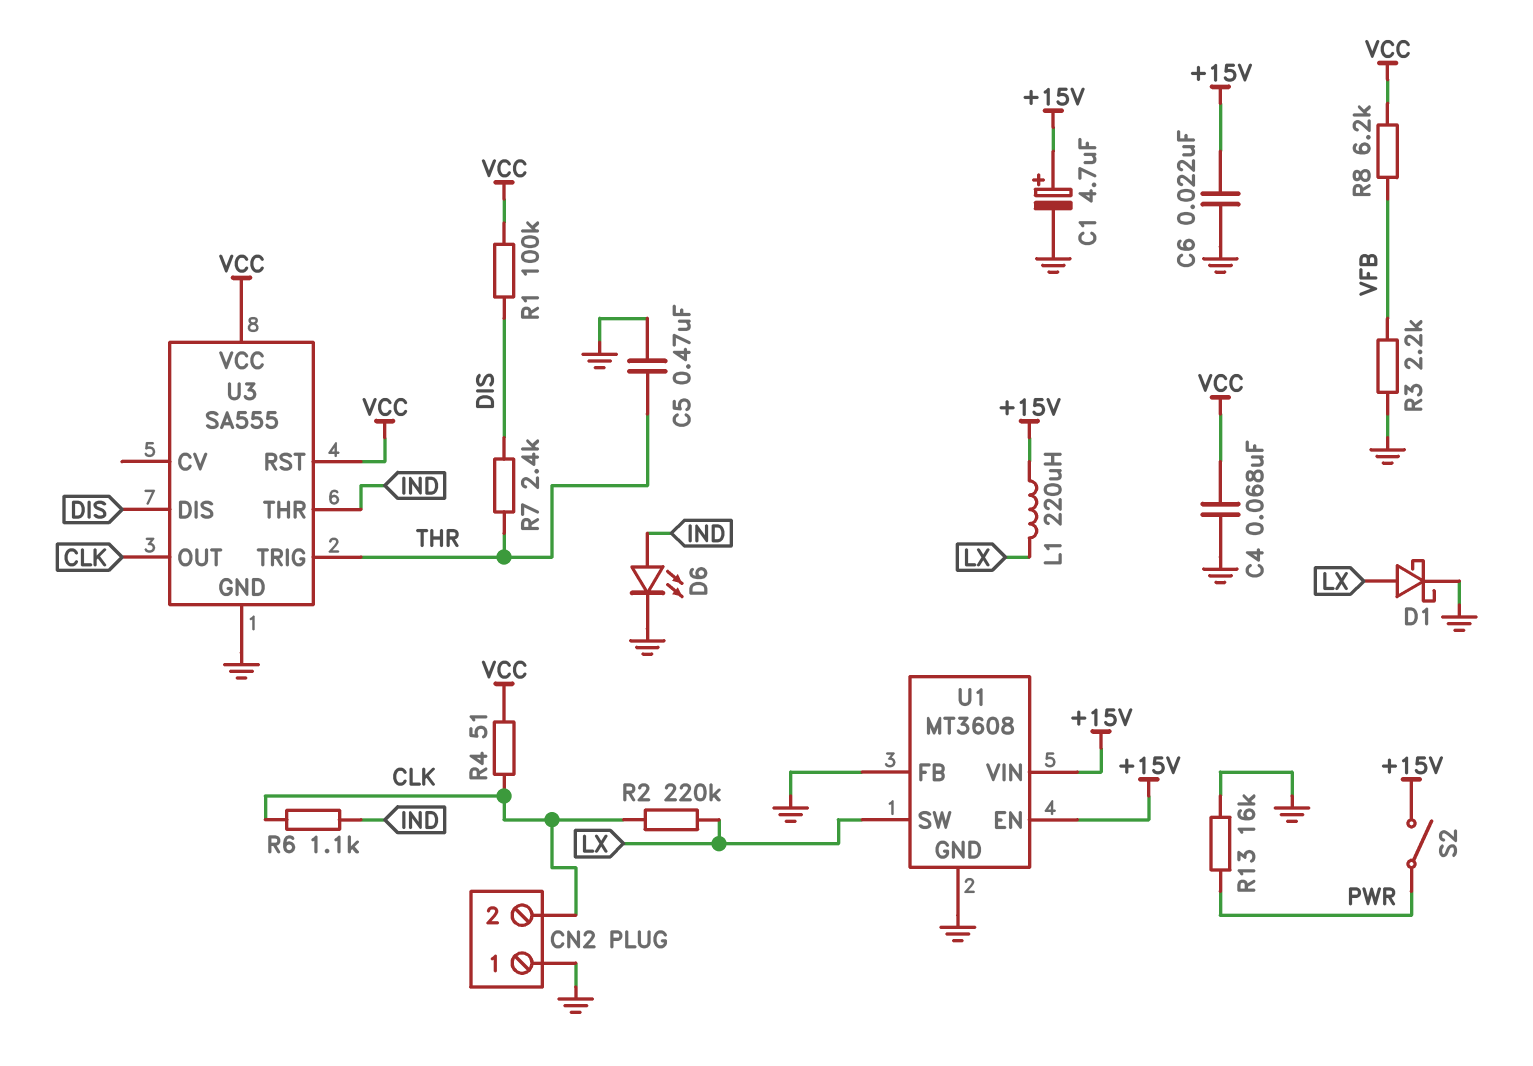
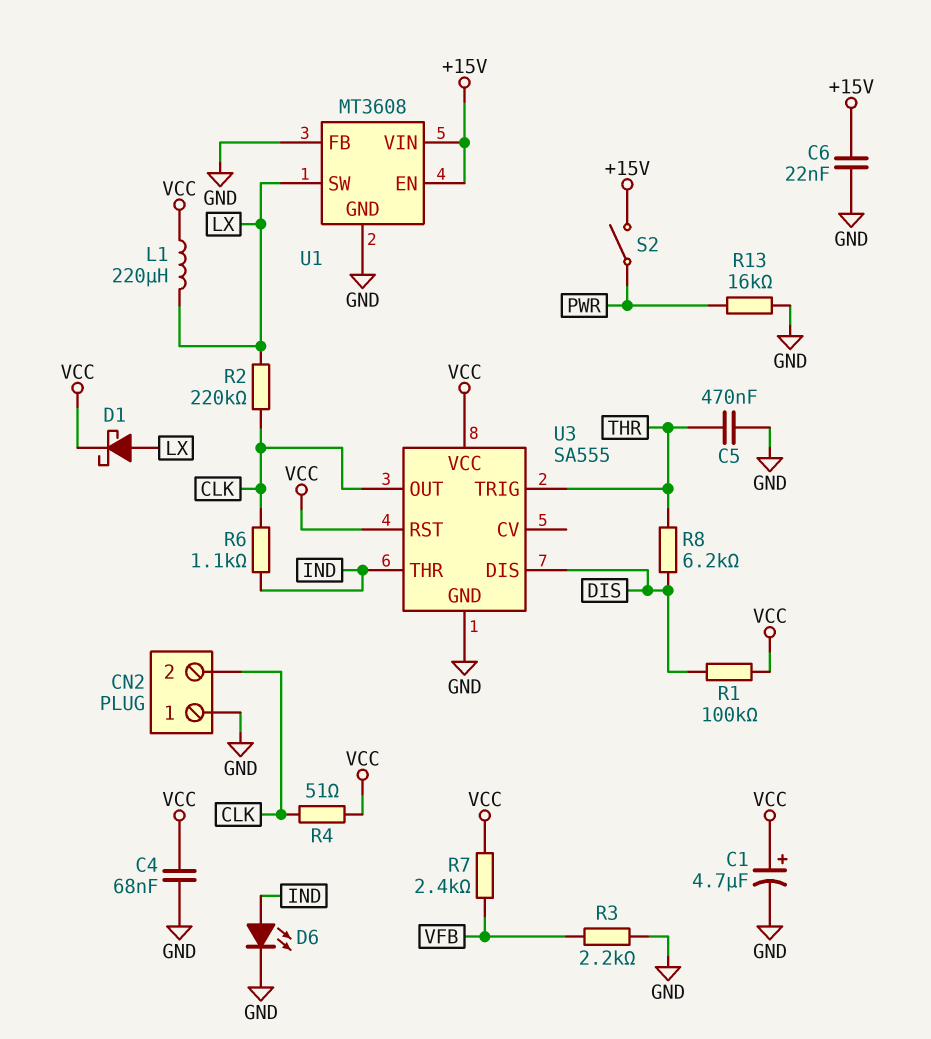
C1: 4.7uF (plus +15V, minus GND) -> 4.7uF (plus VCC, minus GND)
D1: schottky (A LX, K GND) -> schottky (A LX, K VCC)
L1: 220uH (+15V, LX) -> 220uH (LX, VCC)
R7: 2.4k (DIS, THR) -> 2.4k (VCC, VFB)
R8: 6.2k (VCC, VFB) -> 6.2k (DIS, THR)

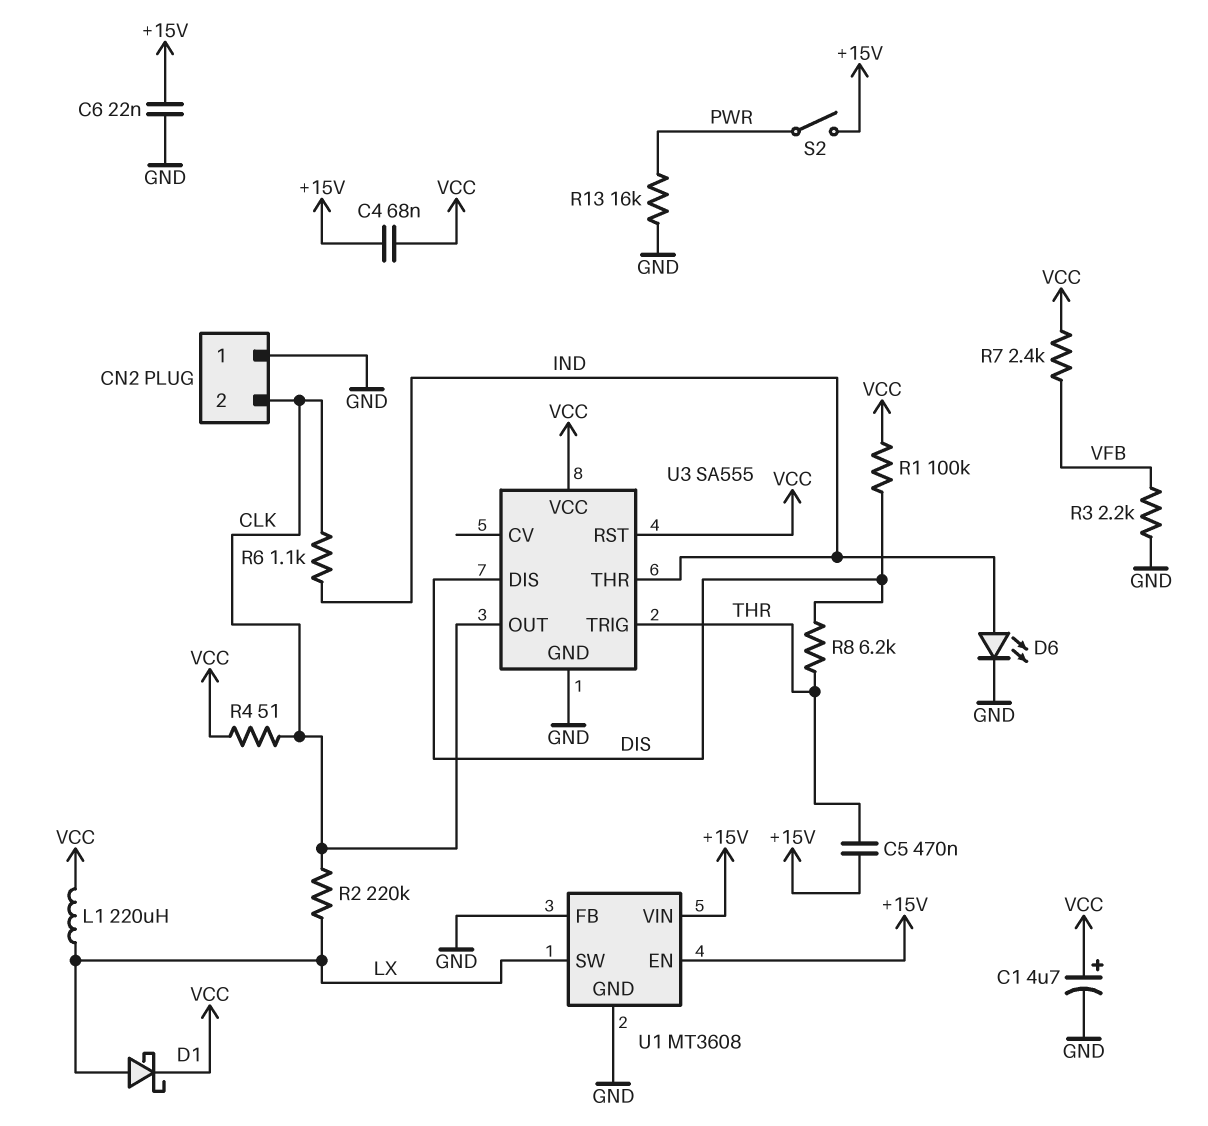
C4: 68nF (GND, VCC) -> 68nF (+15V, VCC)
C5: 470nF (GND, THR) -> 470nF (+15V, THR)

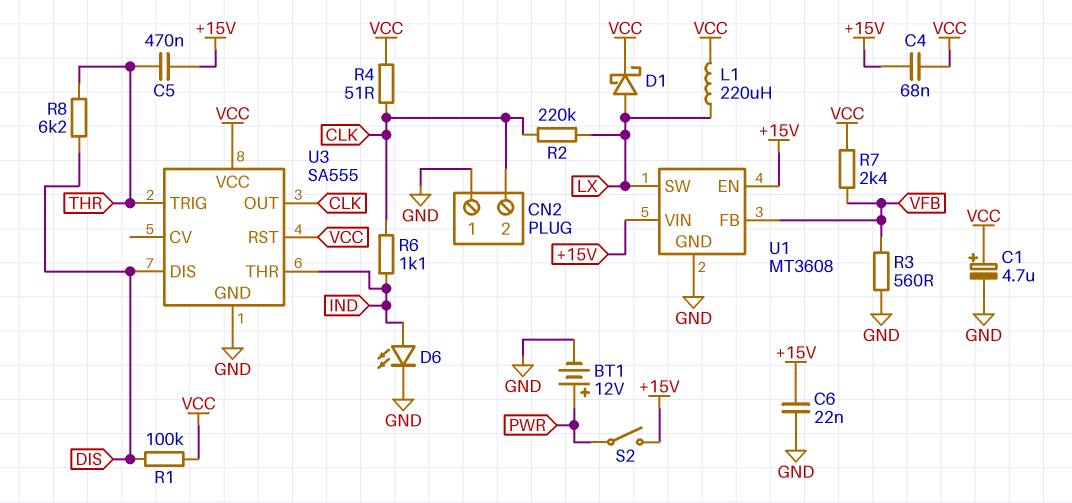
BT1: none -> 12V (plus PWR, minus GND)
R3: 2.2k (GND, VFB) -> 560 (GND, VFB)
R13: 16k (GND, PWR) -> none
U1 pin FB: GND -> VFB

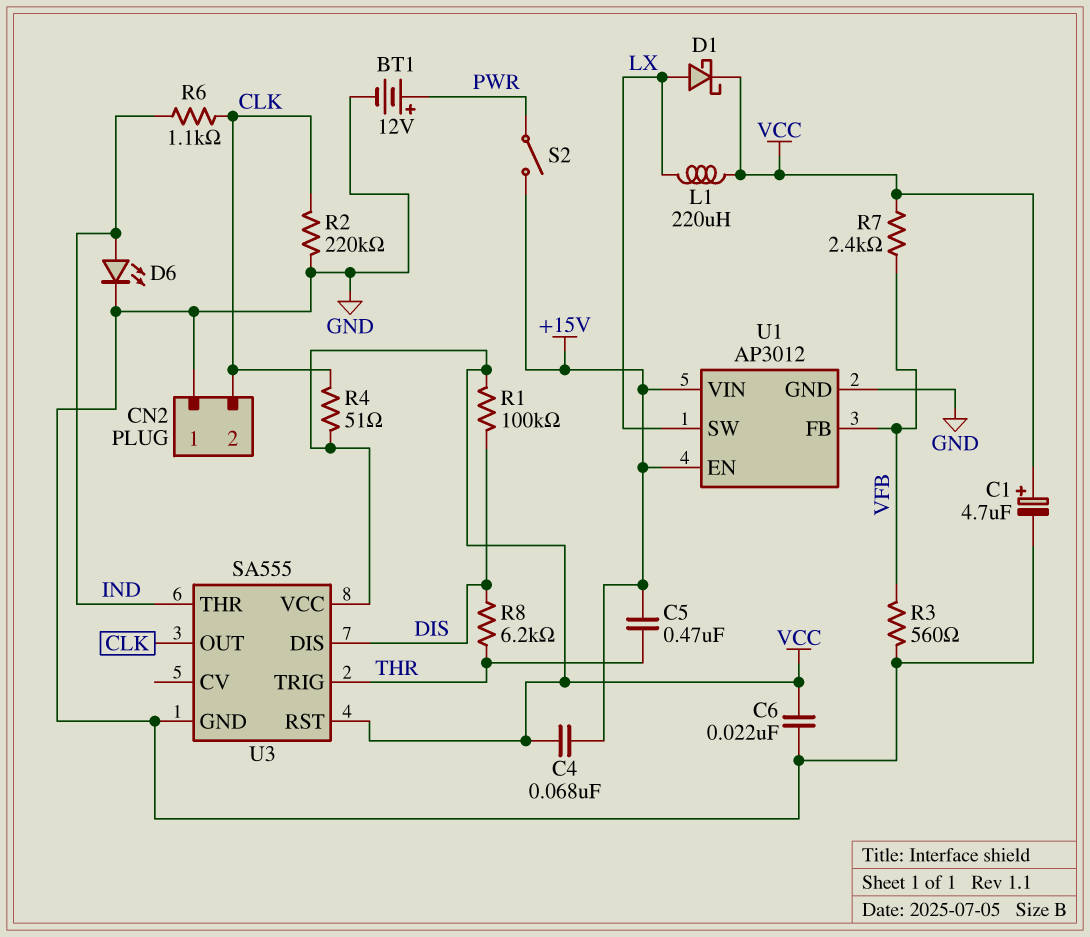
C6: 22nF (+15V, GND) -> 22nF (GND, VCC)
R2: 220k (CLK, LX) -> 220k (CLK, GND)
U1: MT3608 -> AP3012

